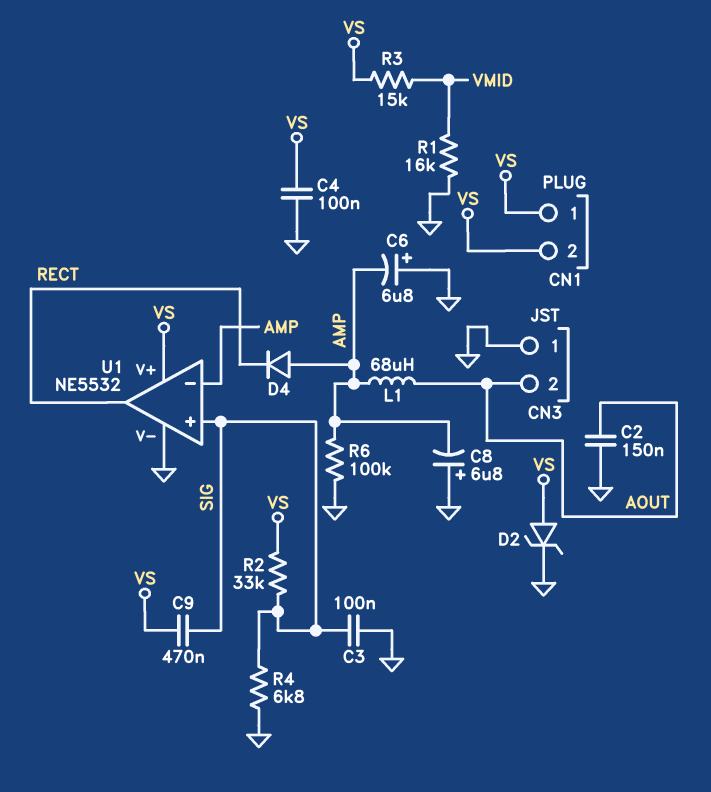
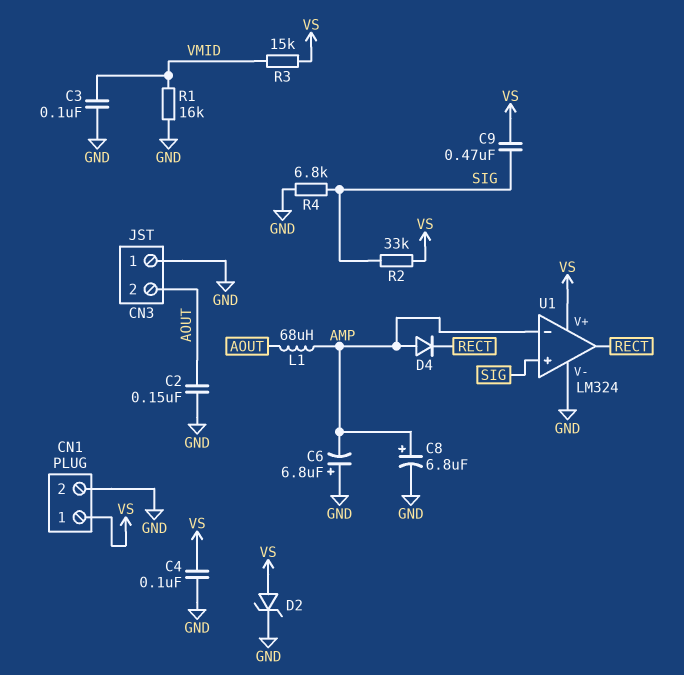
C3: 100nF (GND, SIG) -> 100nF (GND, VMID)
C8: 6.8uF (plus GND, minus AMP) -> 6.8uF (plus AMP, minus GND)
CN1 pin 2: VS -> GND
R6: 100k (AMP, GND) -> none
U1: NE5532 -> LM324

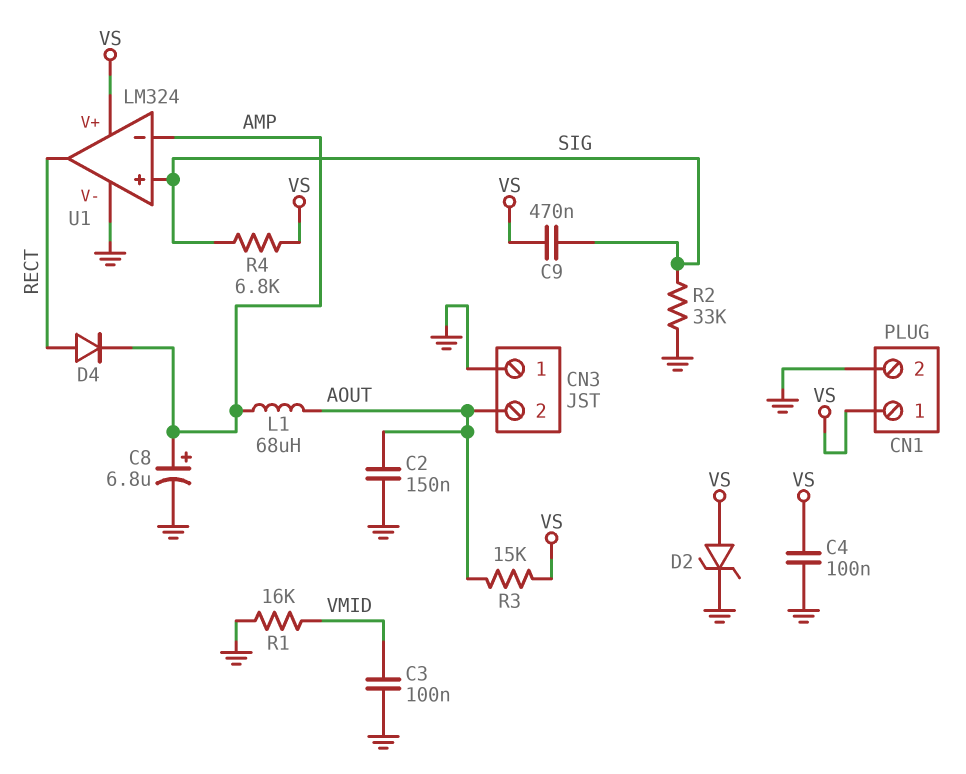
C6: 6.8uF (plus GND, minus AMP) -> none
D4: diode (A AMP, K RECT) -> diode (A RECT, K AMP)
R2: 33k (SIG, VS) -> 33k (GND, SIG)
R3: 15k (VMID, VS) -> 15k (AOUT, VS)
R4: 6.8k (GND, SIG) -> 6.8k (SIG, VS)

